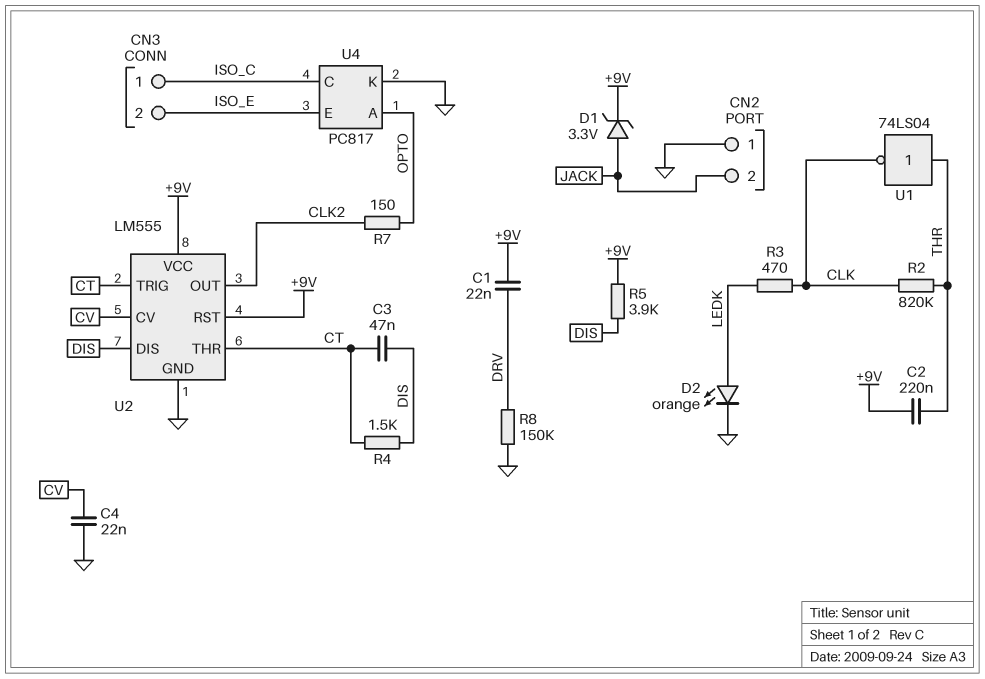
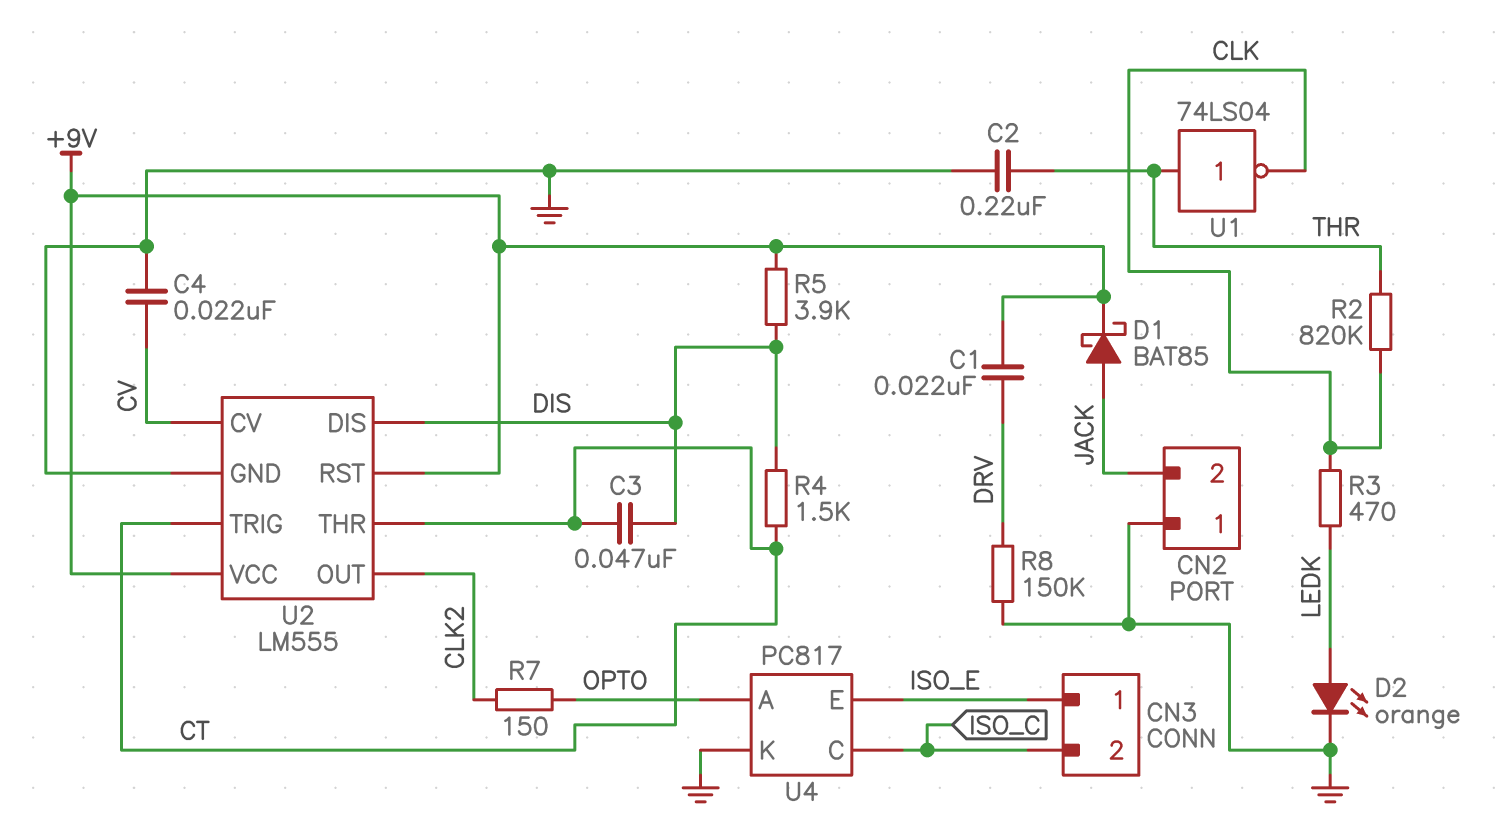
C2: 220nF (+9V, THR) -> 220nF (GND, THR)
CN3 pin 1: ISO_C -> ISO_E
CN3 pin 2: ISO_E -> ISO_C
D1: zener 3.3V (A JACK, K +9V) -> schottky BAT85 (A JACK, K +9V)

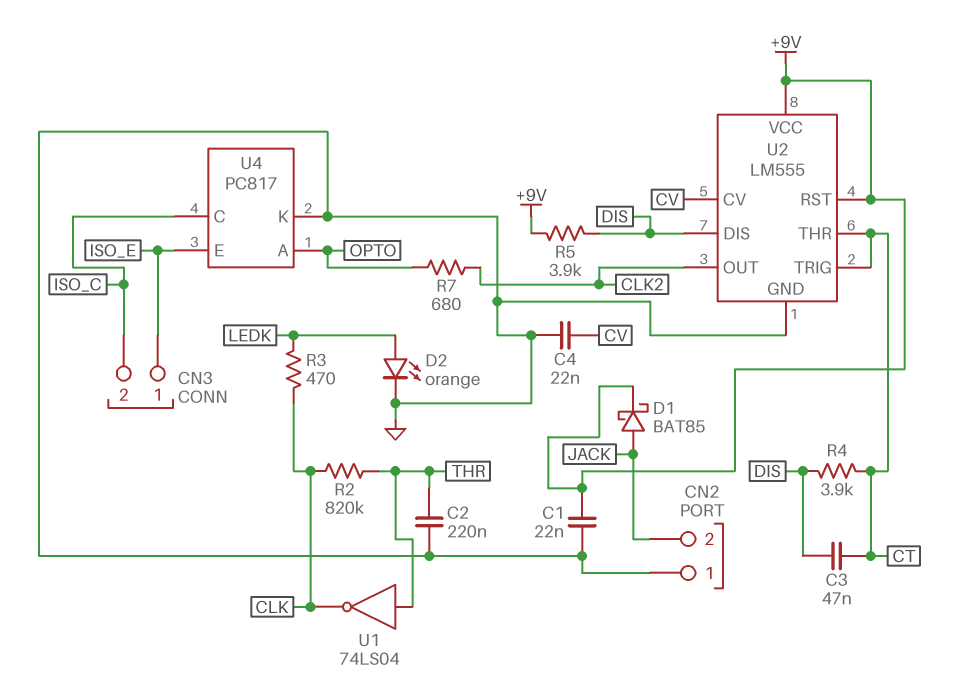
C1: 22nF (+9V, DRV) -> 22nF (+9V, GND)
R4: 1.5k (CT, DIS) -> 3.9k (CT, DIS)
R7: 150 (CLK2, OPTO) -> 680 (CLK2, OPTO)
R8: 150k (DRV, GND) -> none

